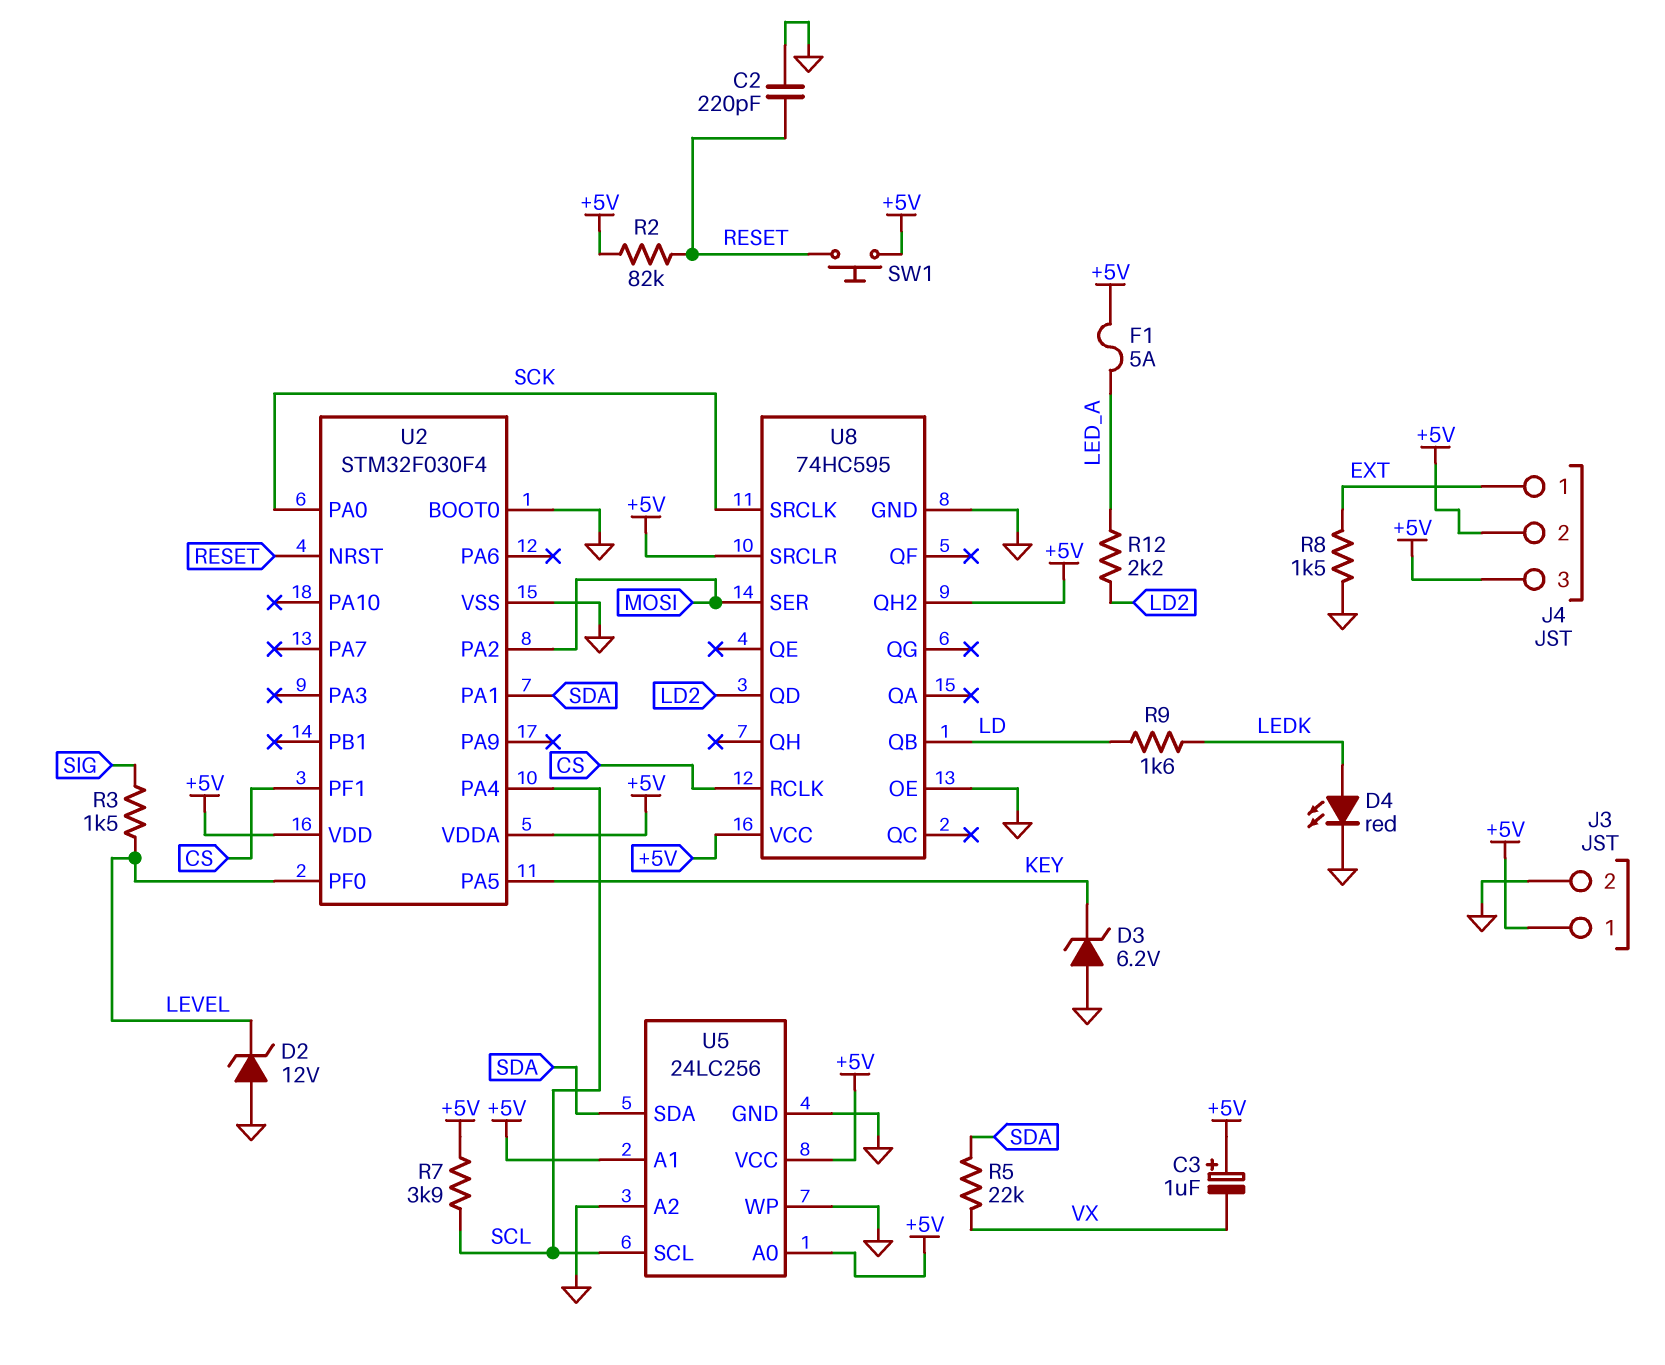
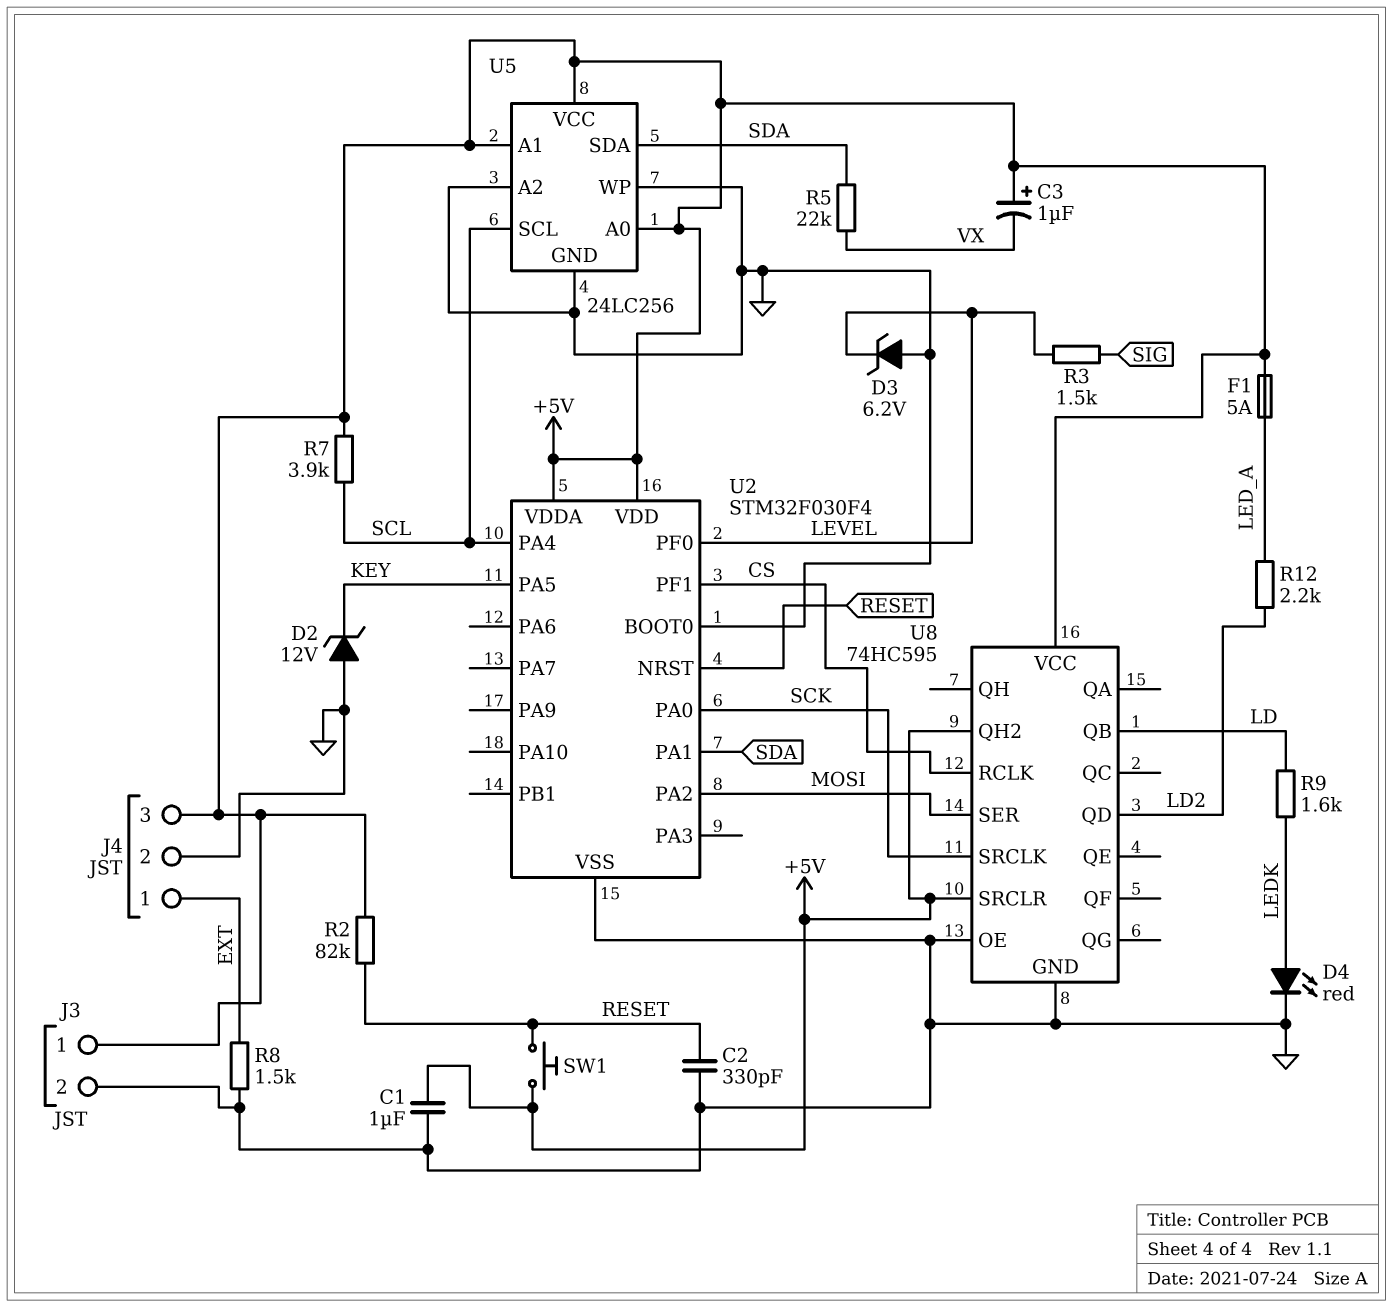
C1: none -> 1uF (+5V, GND)
C2: 220pF (GND, RESET) -> 330pF (GND, RESET)
D2: zener 12V (A GND, K LEVEL) -> zener 12V (A GND, K KEY)
D3: zener 6.2V (A GND, K KEY) -> zener 6.2V (A GND, K LEVEL)
J4 pin 2: +5V -> GND

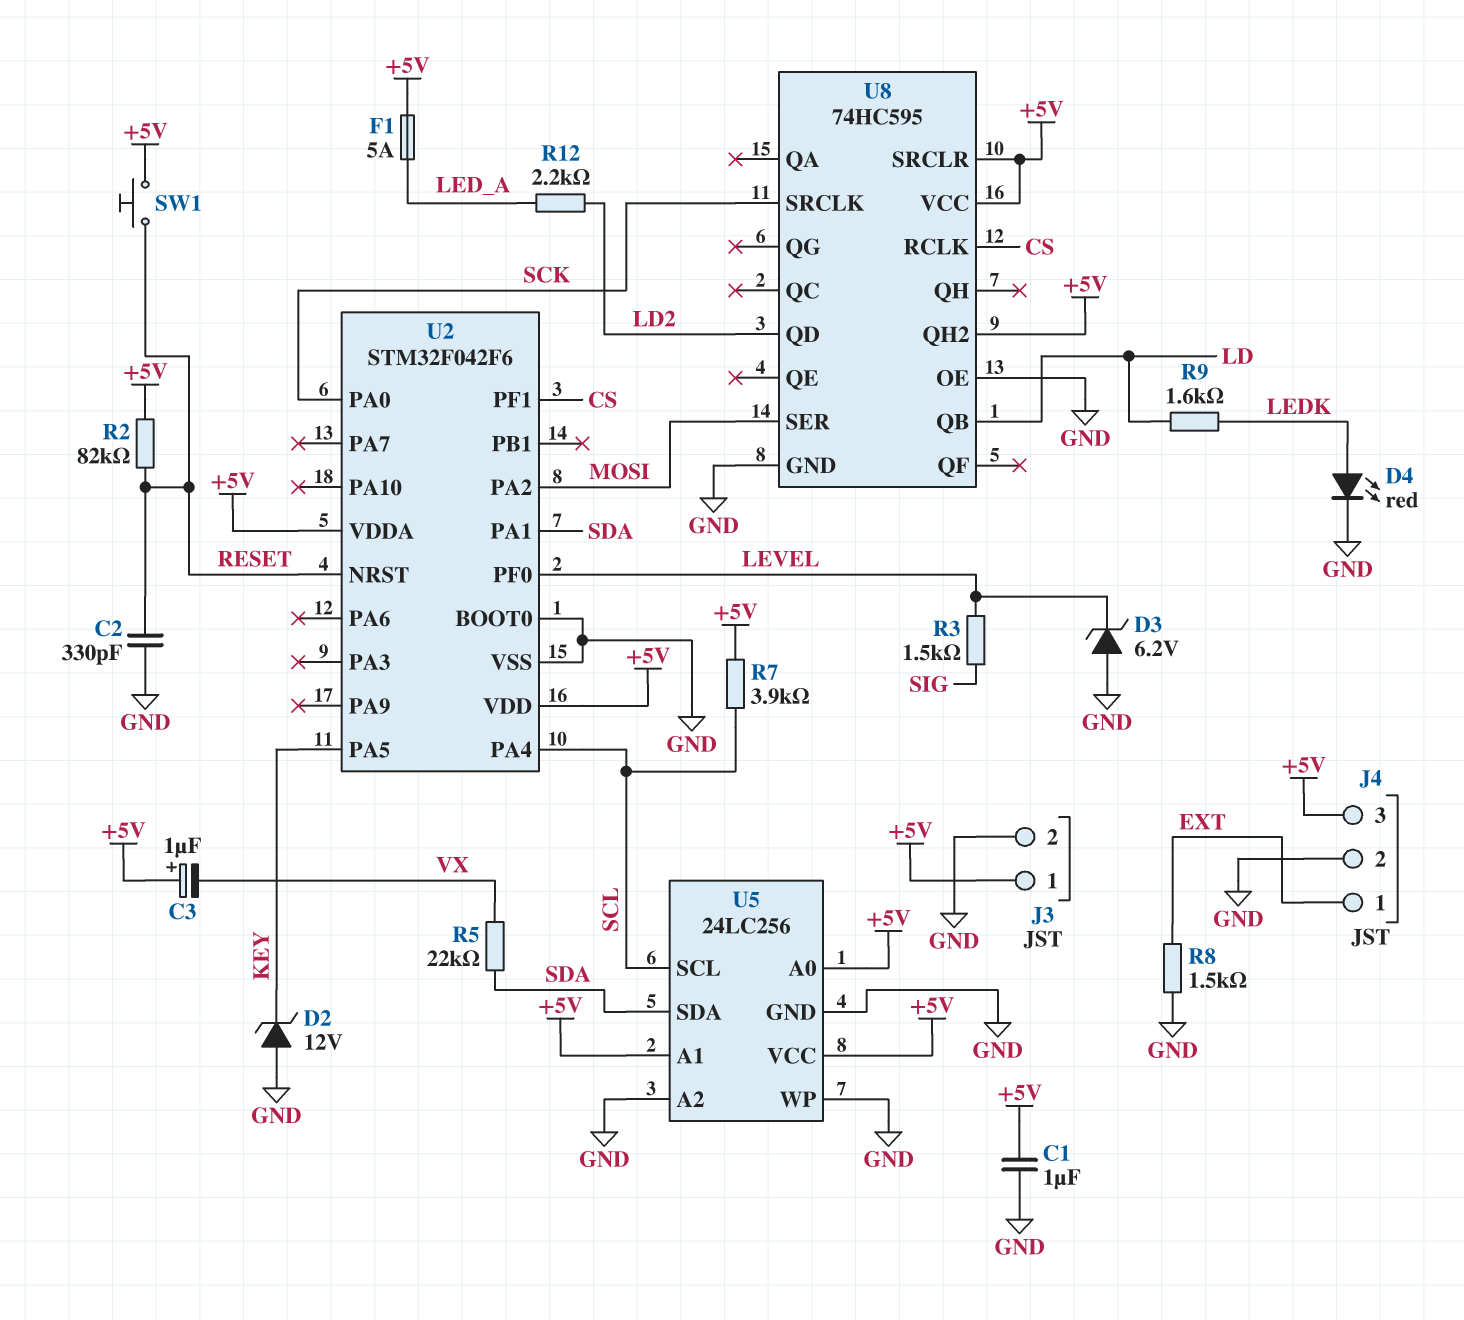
U2: STM32F030F4 -> STM32F042F6

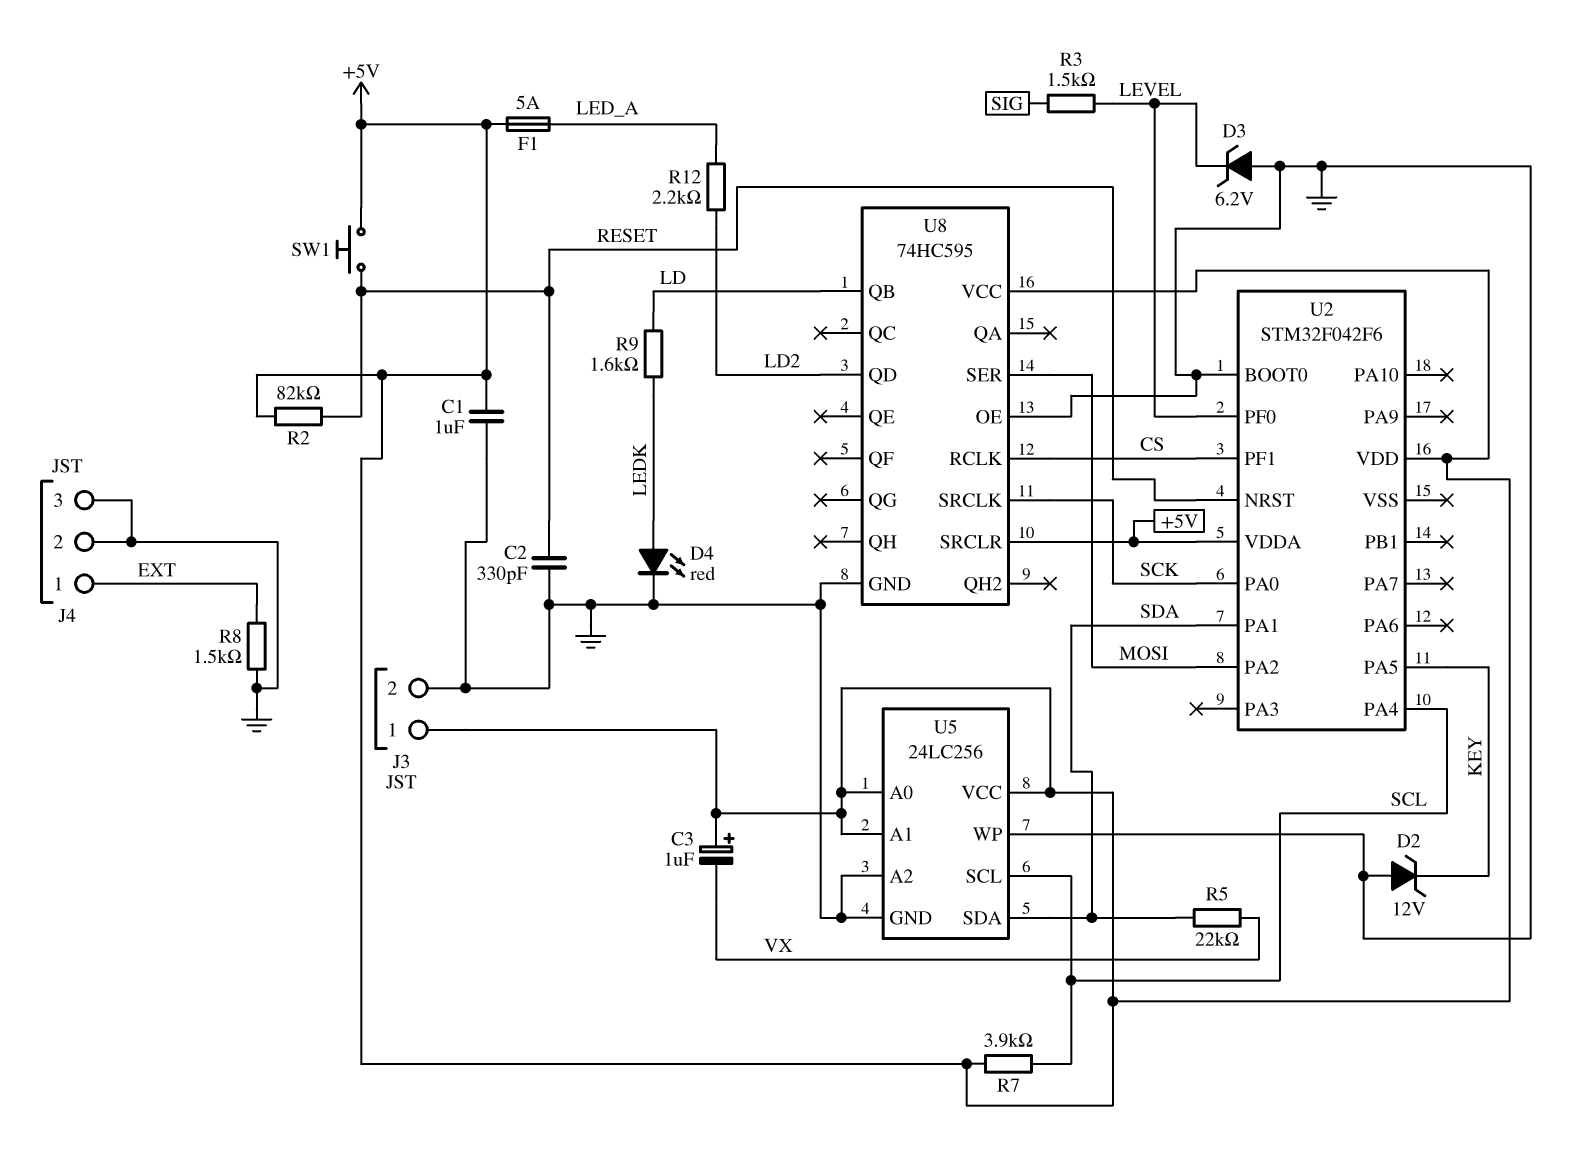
J4 pin 3: +5V -> GND
U2 pin VSS: GND -> none
U8 pin QH2: +5V -> none

